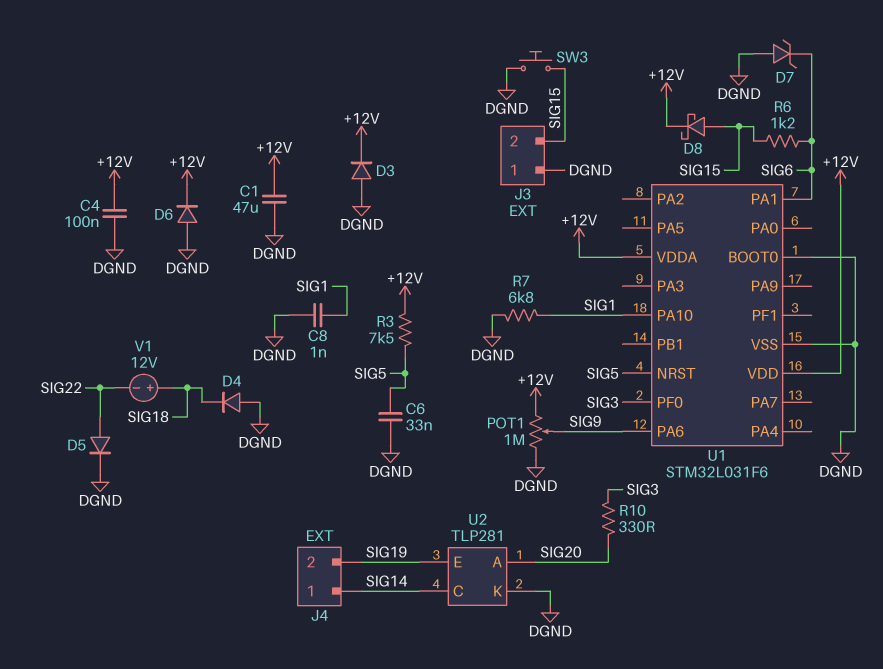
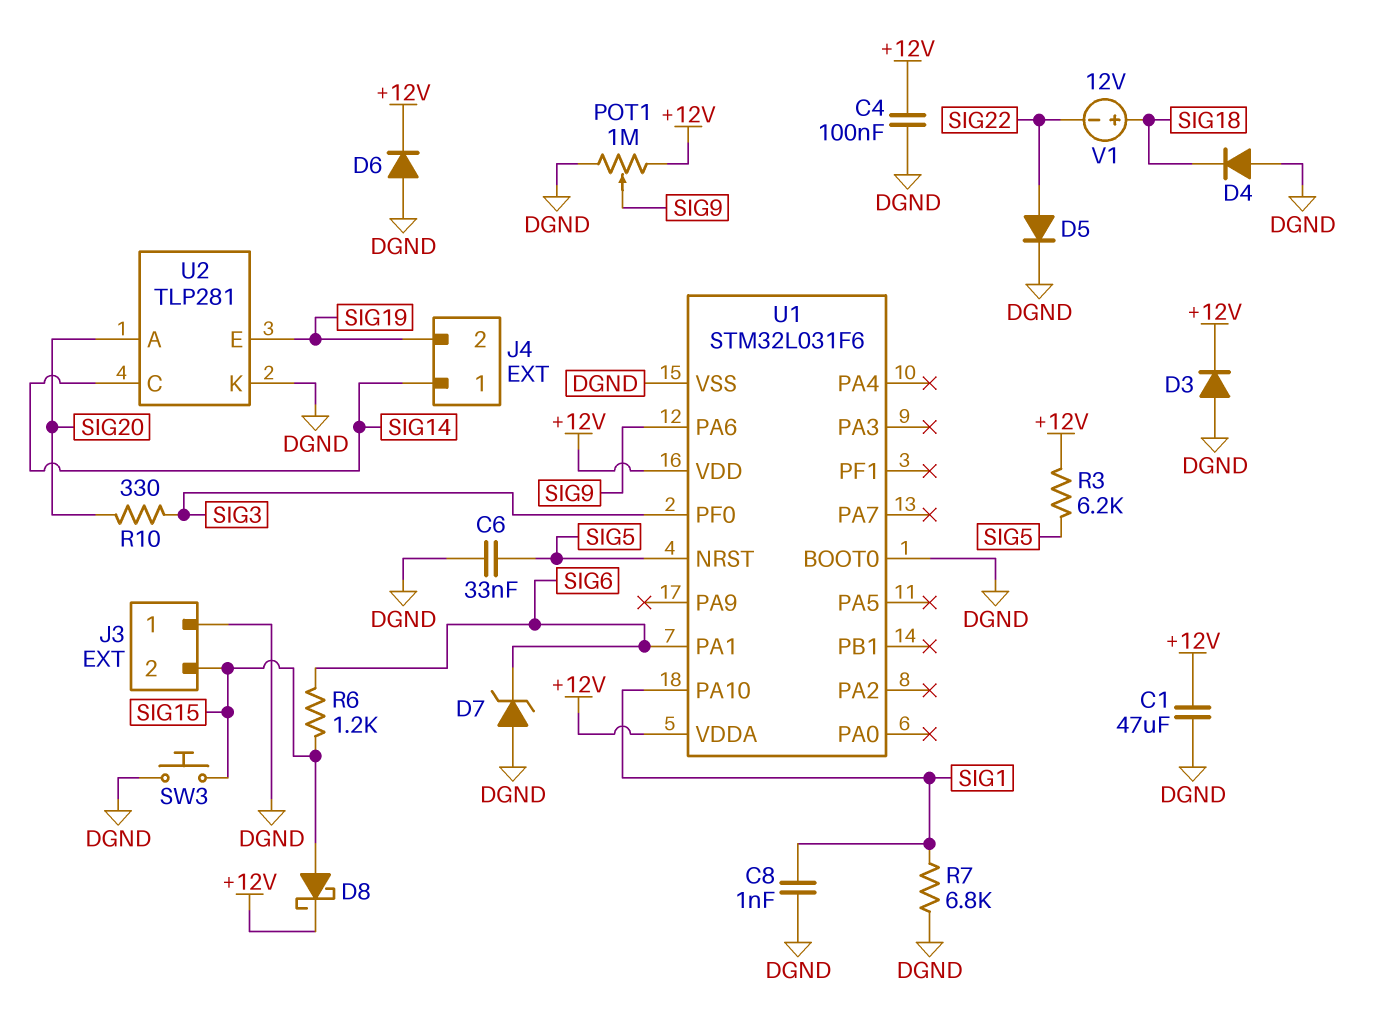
R3: 7.5k (+12V, SIG5) -> 6.2k (+12V, SIG5)

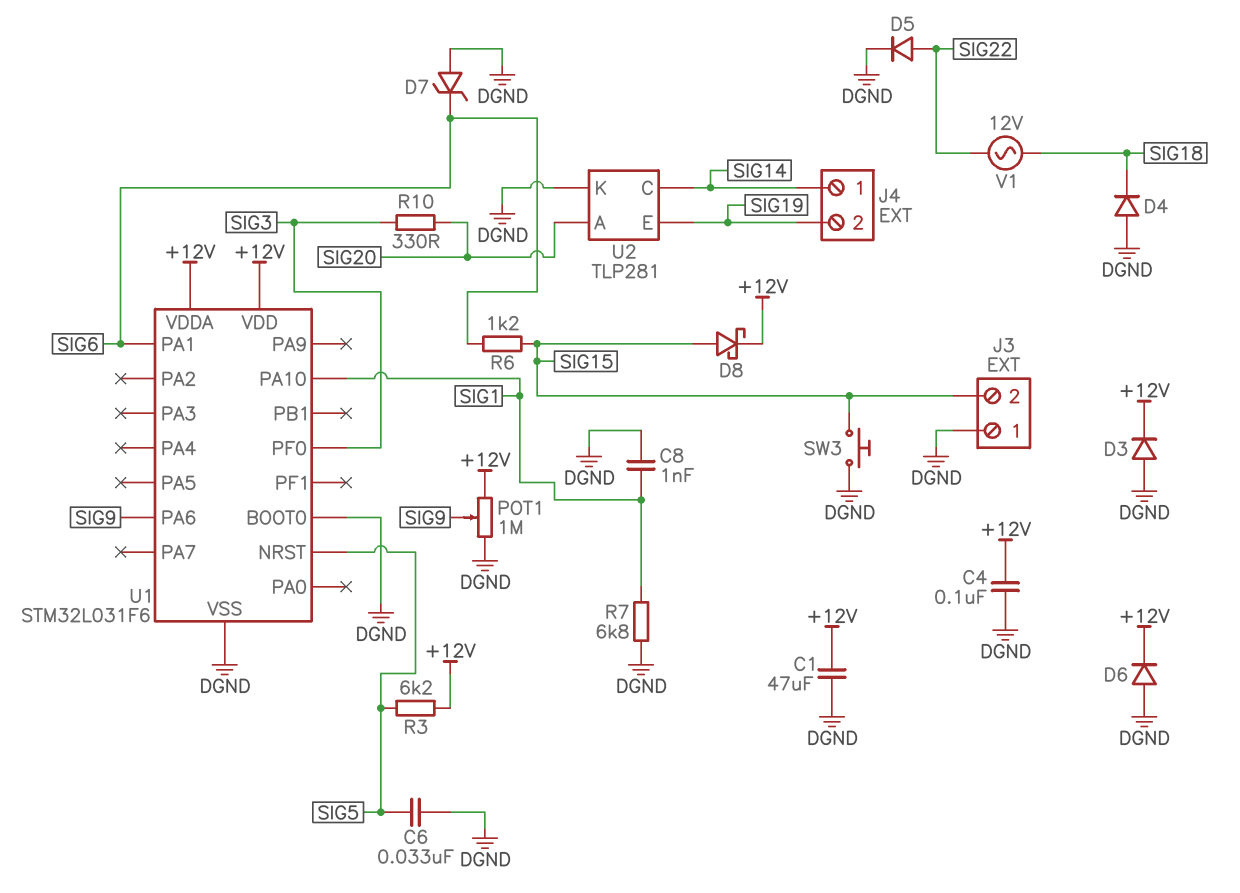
V1: 12V (plus SIG18, minus SIG22) -> AC 12V (SIG18, SIG22)

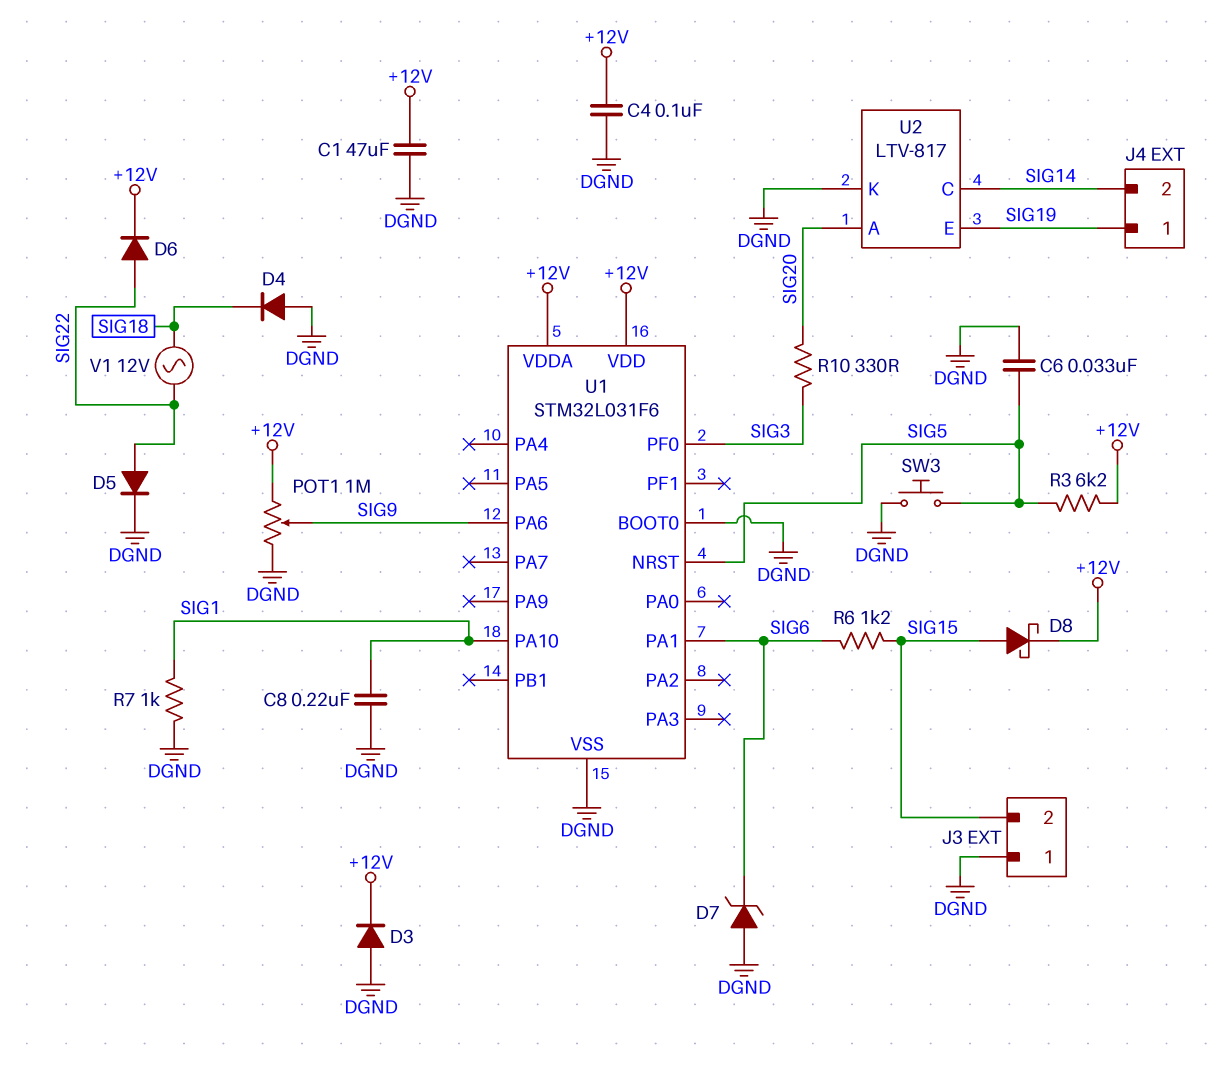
C8: 1nF (DGND, SIG1) -> 220nF (DGND, SIG1)
D6: diode (A DGND, K +12V) -> diode (A SIG22, K +12V)
J4 pin 1: SIG14 -> SIG19
J4 pin 2: SIG19 -> SIG14
R7: 6.8k (DGND, SIG1) -> 1k (DGND, SIG1)
SW3: button (DGND, SIG15) -> button (DGND, SIG5)
U2: TLP281 -> LTV-817

